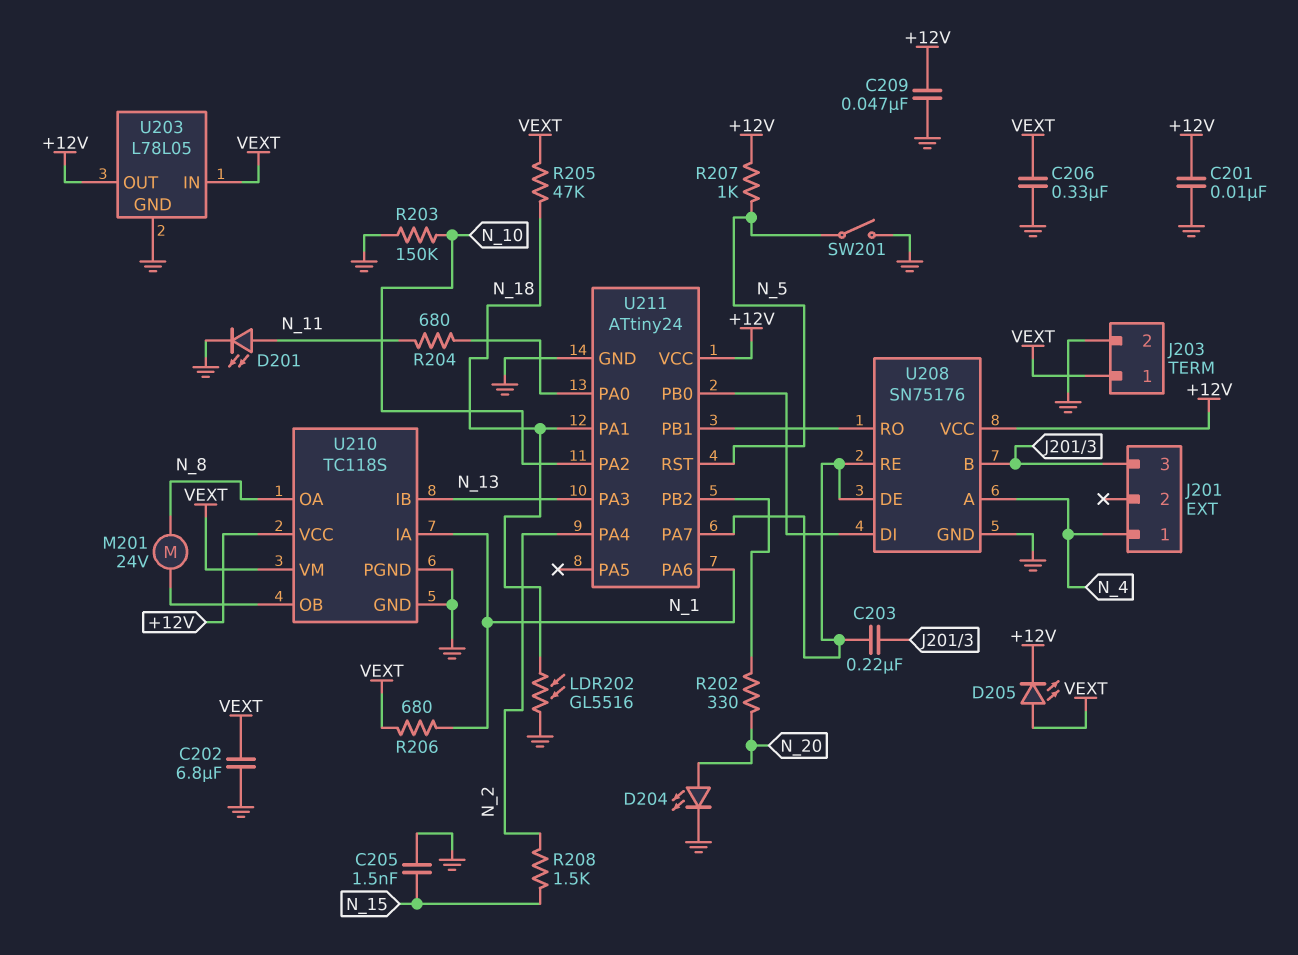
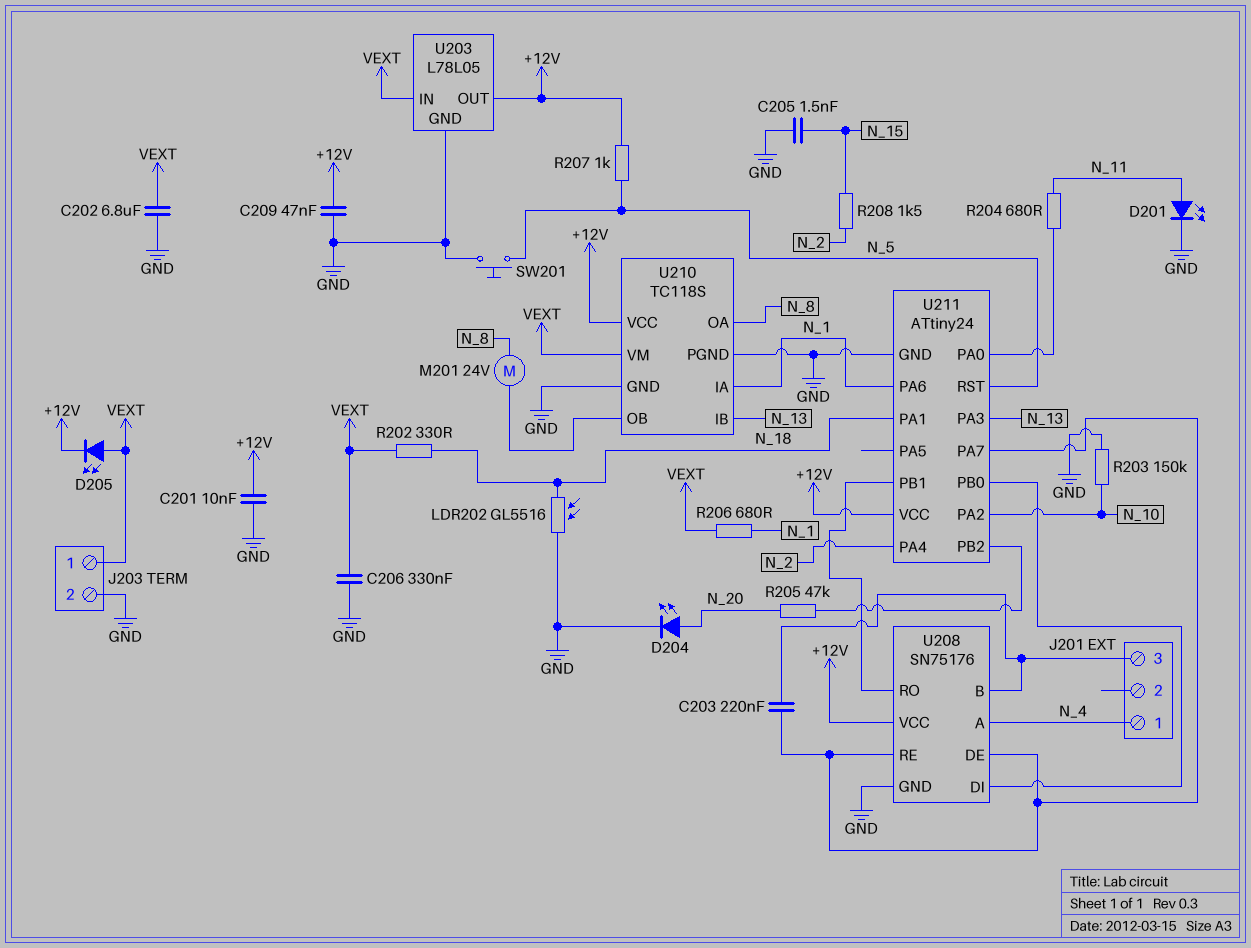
R202: 330 (N_20, U211/PB2) -> 330 (N_18, VEXT)
R205: 47k (N_18, VEXT) -> 47k (N_20, U211/PB2)
SW201: switch (GND, N_5) -> button (GND, N_5)

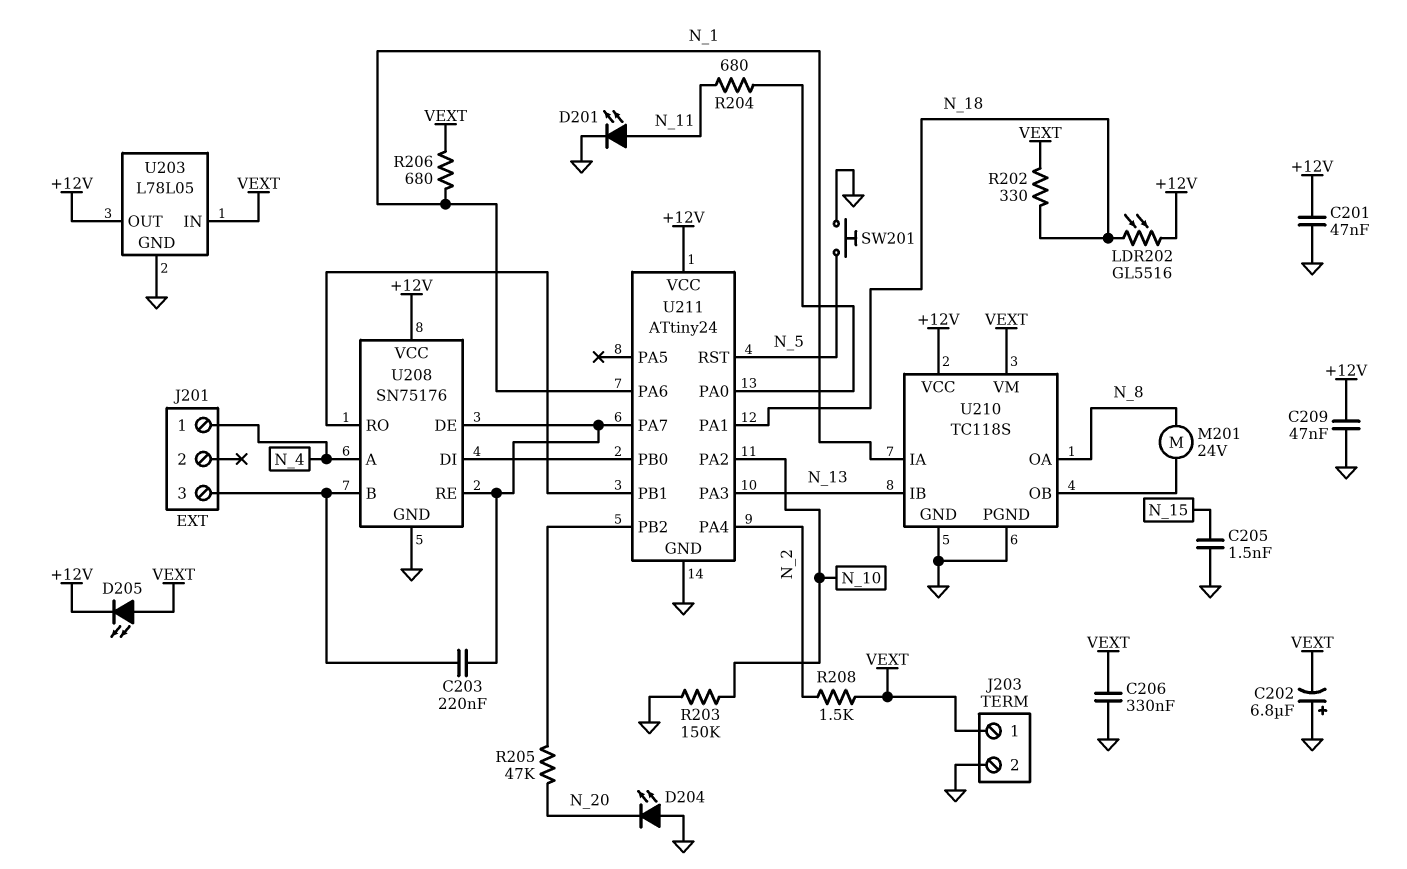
C201: 10nF (+12V, GND) -> 47nF (+12V, GND)
C202: 6.8uF (GND, VEXT) -> 6.8uF (plus GND, minus VEXT)
D204: LED (A N_20, K GND) -> LED (A GND, K N_20)
LDR202: GL5516 (GND, N_18) -> GL5516 (+12V, N_18)
R207: 1k (+12V, N_5) -> none
R208: 1.5k (N_2, N_15) -> 1.5k (N_2, VEXT)

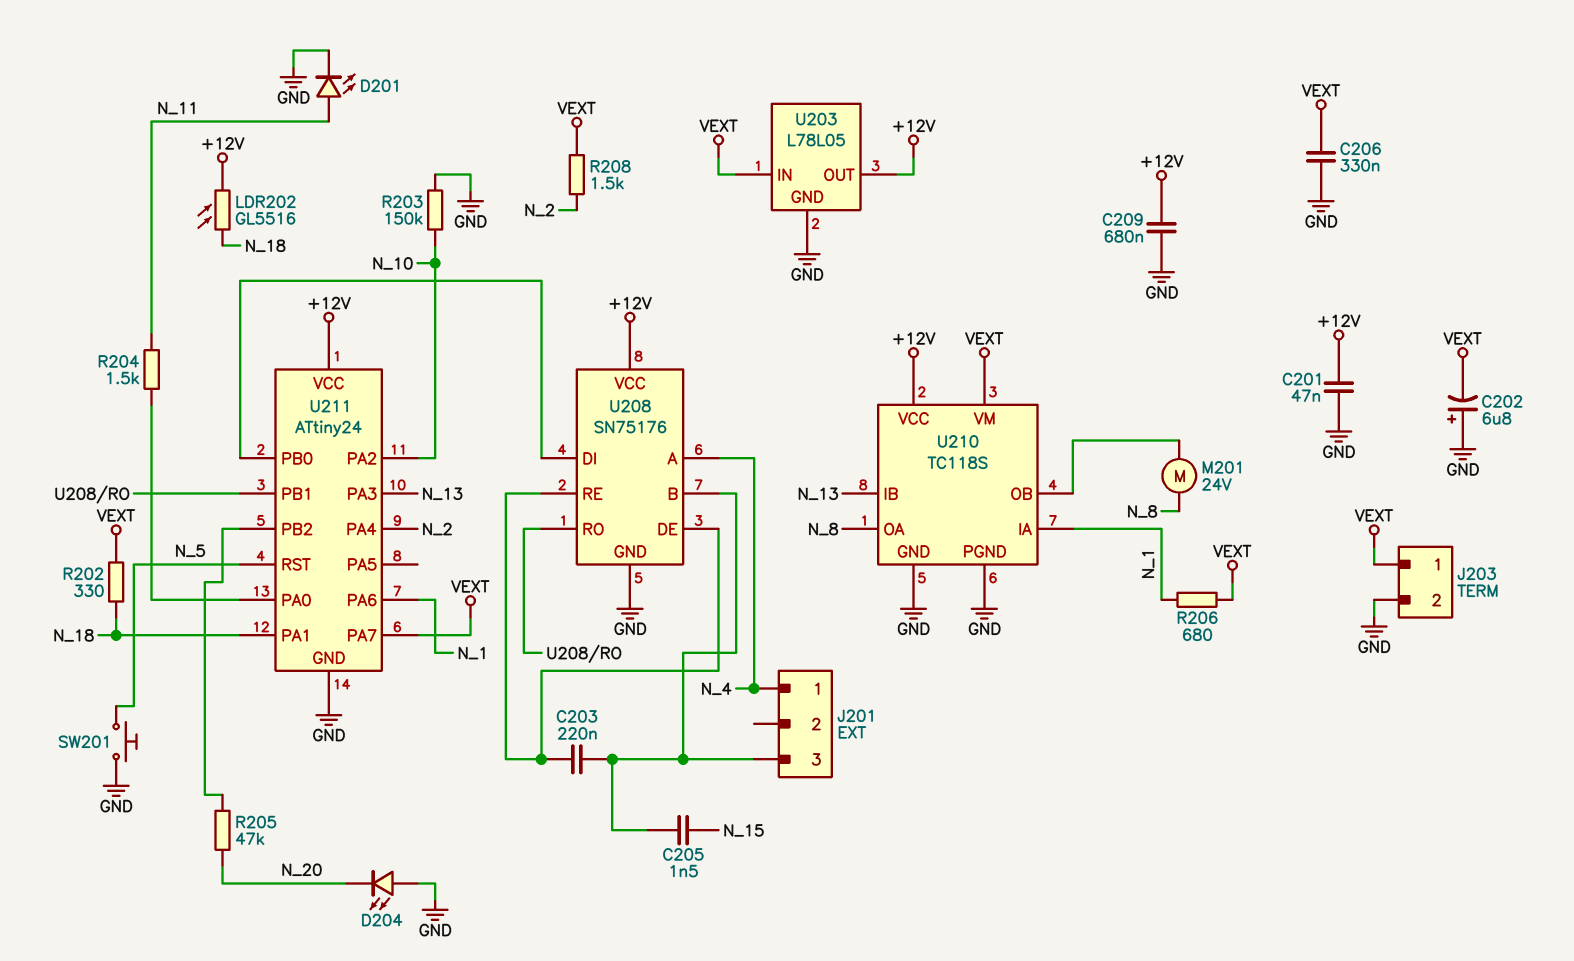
C205: 1.5nF (GND, N_15) -> 1.5nF (J201/3, N_15)
C209: 47nF (+12V, GND) -> 680nF (+12V, GND)
D205: LED (A VEXT, K +12V) -> none
R204: 680 (N_11, U211/PA0) -> 1.5k (N_11, U211/PA0)
U211 pin PA7: U208/DE -> VEXT

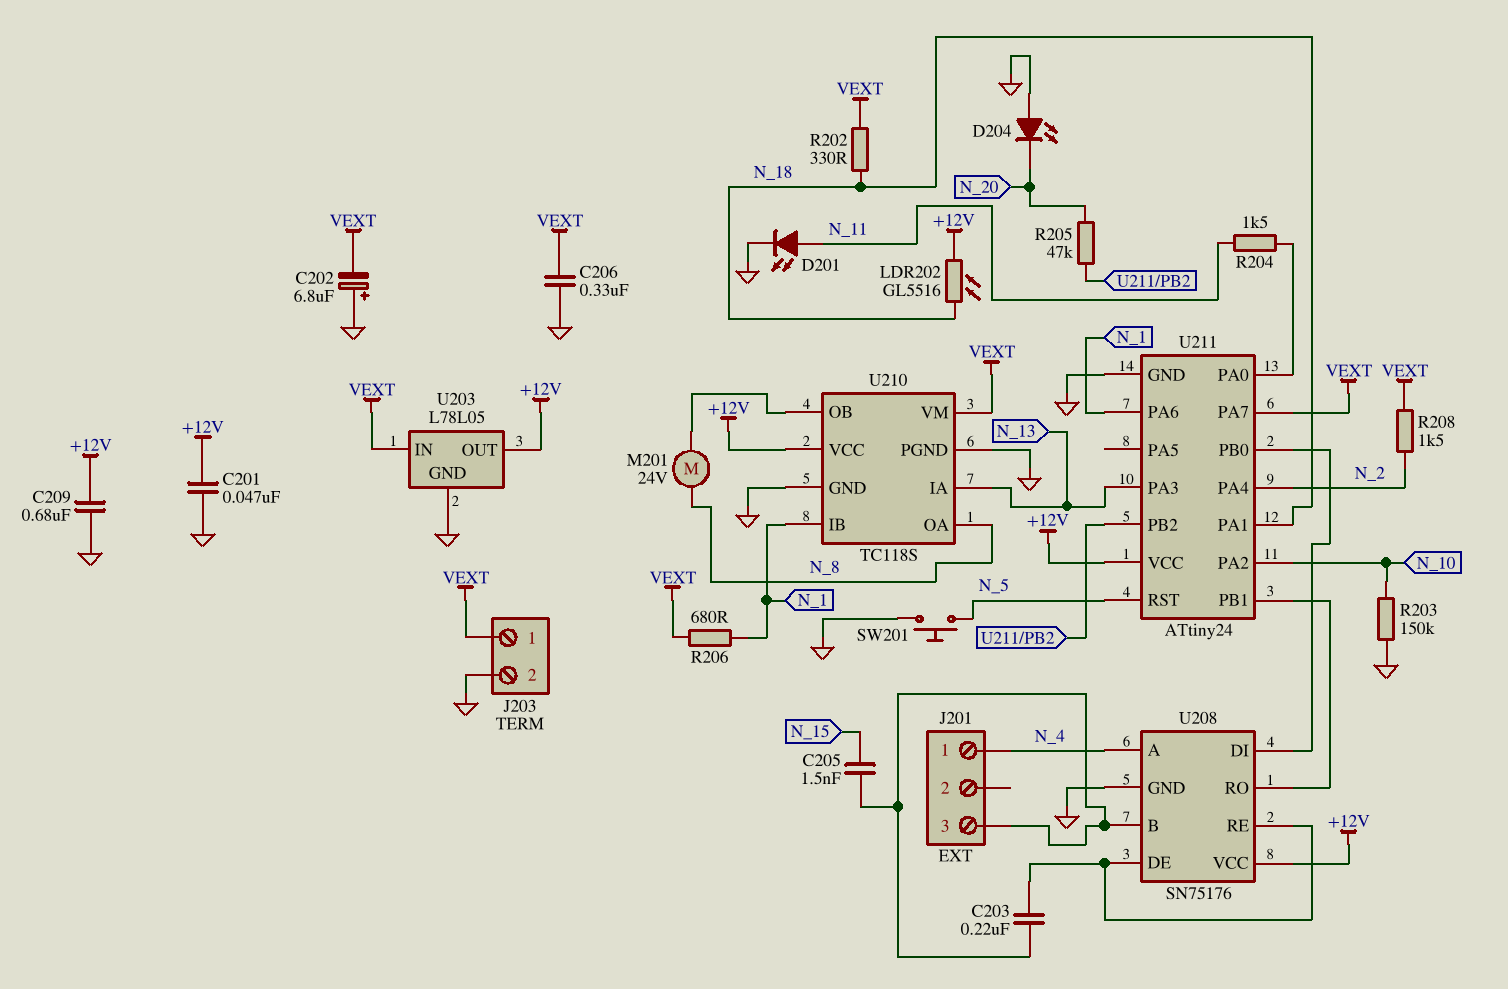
U210 pin IA: N_1 -> N_13
U210 pin IB: N_13 -> N_1

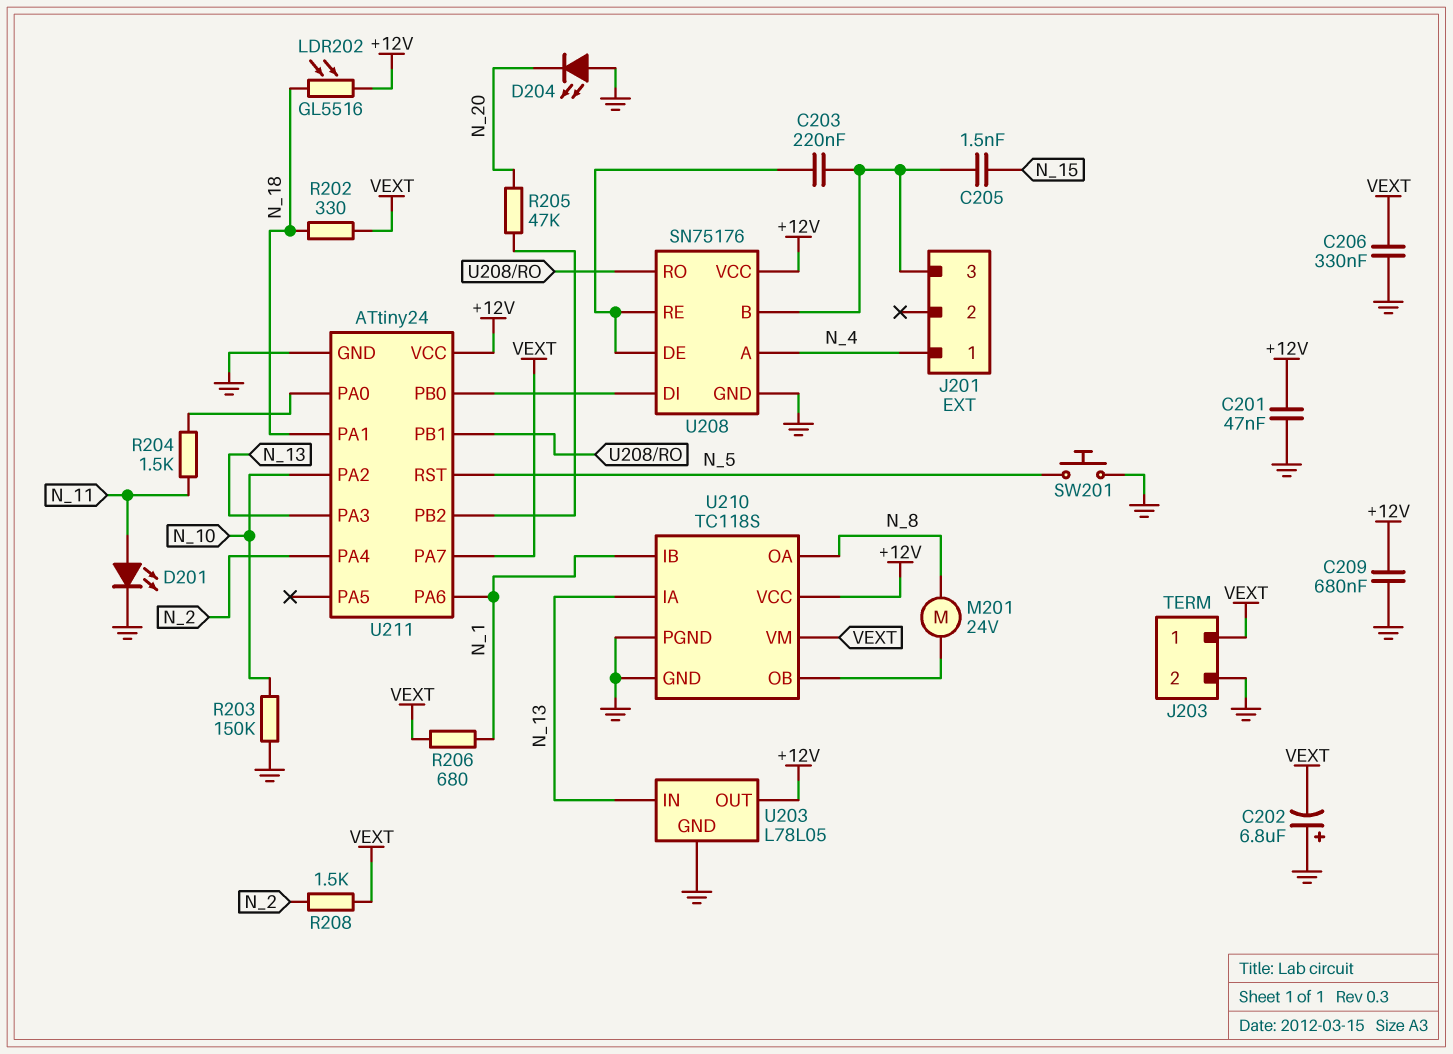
U203 pin IN: VEXT -> N_13

